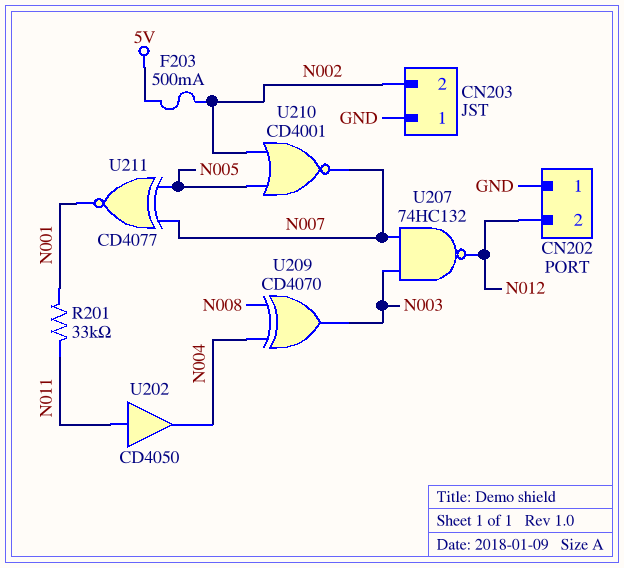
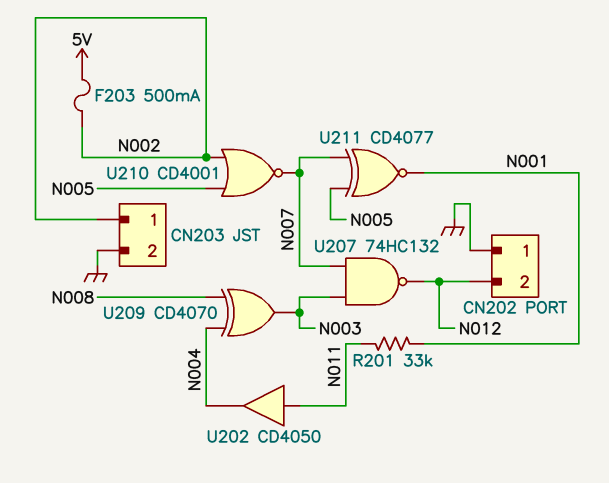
CN203 pin 1: GND -> N002
CN203 pin 2: N002 -> GND

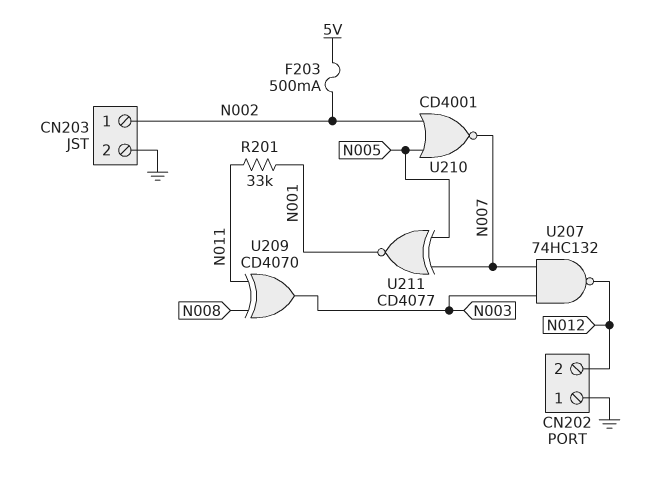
U202: buffer CD4050 (in N011, out N004) -> none
U209: XOR CD4070 (in N004, in N008, out N003) -> XOR CD4070 (in N008, in N011, out N003)

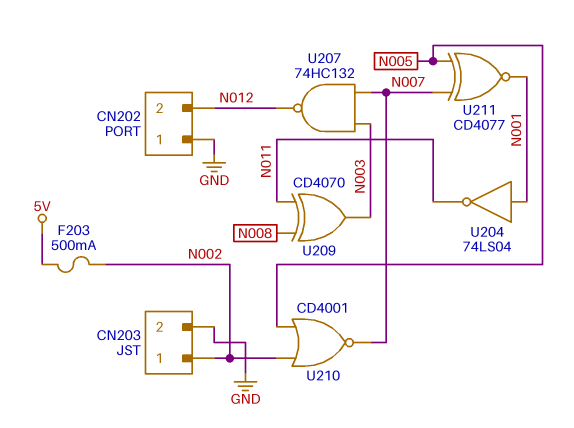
R201: 33k (N001, N011) -> none
U204: none -> NOT 74LS04 (in N001, out N011)

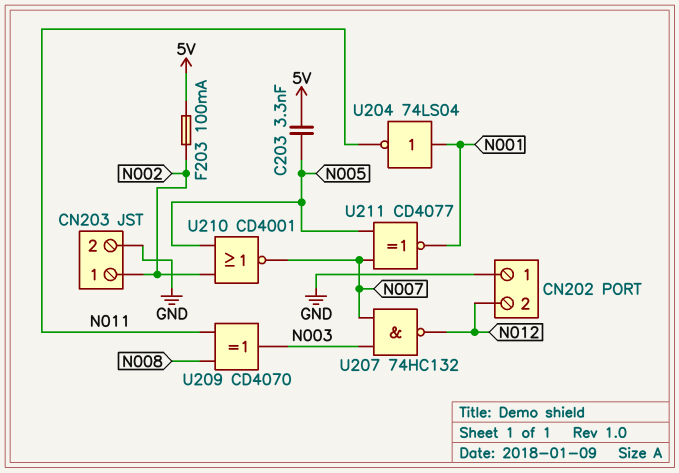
C203: none -> 3.3nF (5V, N005)
F203: 500mA (5V, N002) -> 100mA (5V, N002)

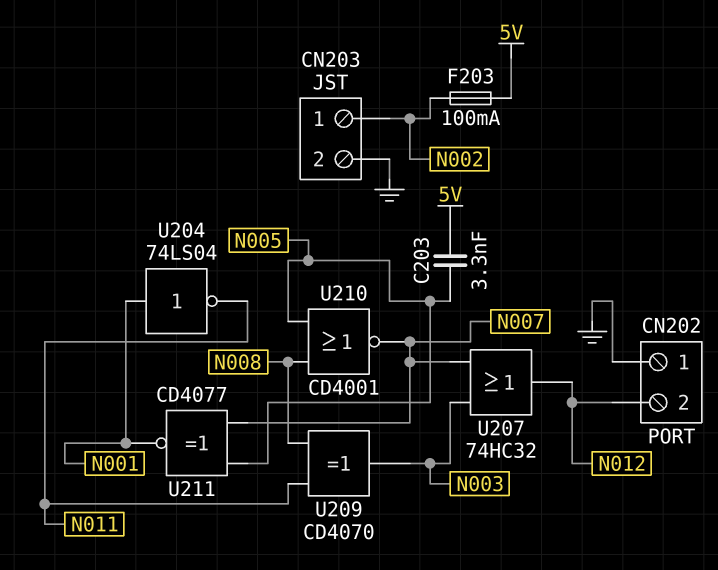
U207: NAND 74HC132 (in N003, in N007, out N012) -> OR 74HC32 (in N003, in N007, out N012)
U210: NOR CD4001 (in N002, in N005, out N007) -> NOR CD4001 (in N005, in N008, out N007)

